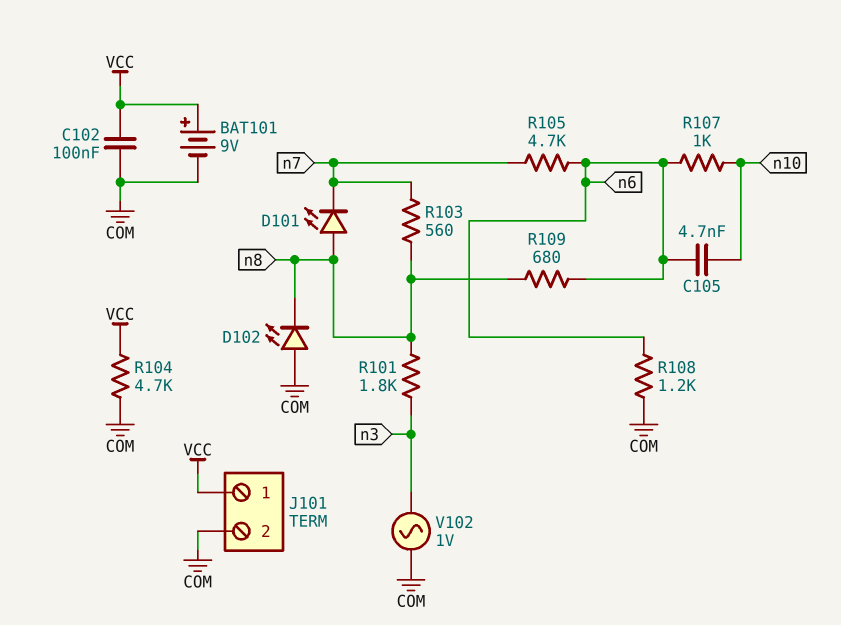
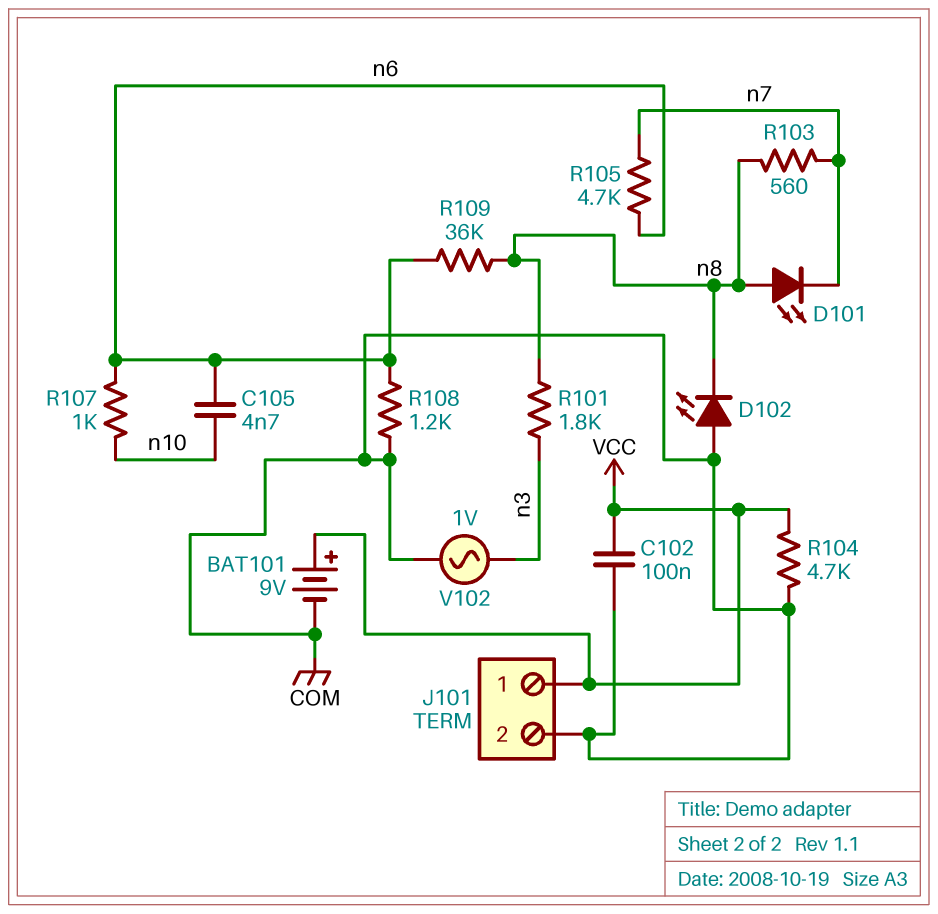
R109: 680 (n6, n8) -> 36k (n6, n8)

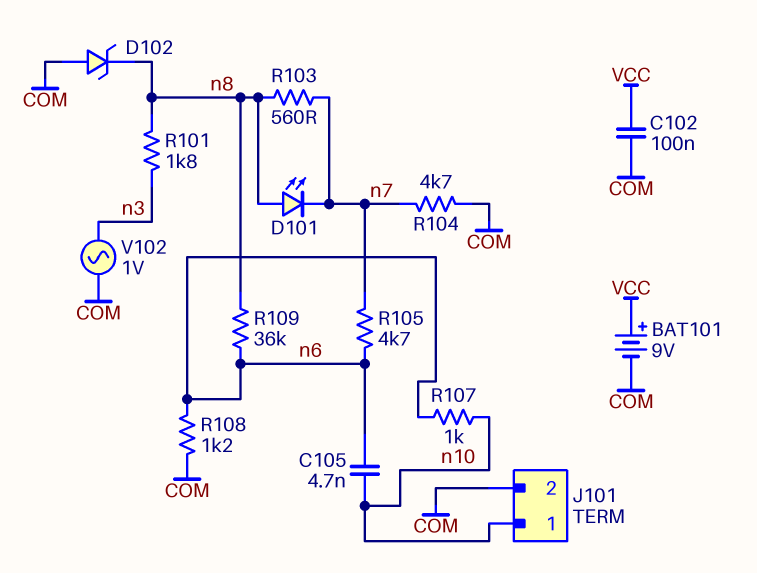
D102: LED (A COM, K n8) -> zener (A COM, K n8)
J101 pin 1: VCC -> n10
R104: 4.7k (COM, VCC) -> 4.7k (COM, n7)

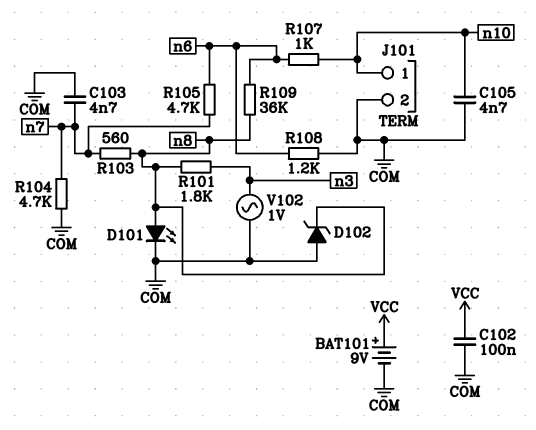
C103: none -> 4.7nF (COM, n7)
C105: 4.7nF (n6, n10) -> 4.7nF (COM, n10)
D101: LED (A n8, K n7) -> LED (A n8, K COM)

